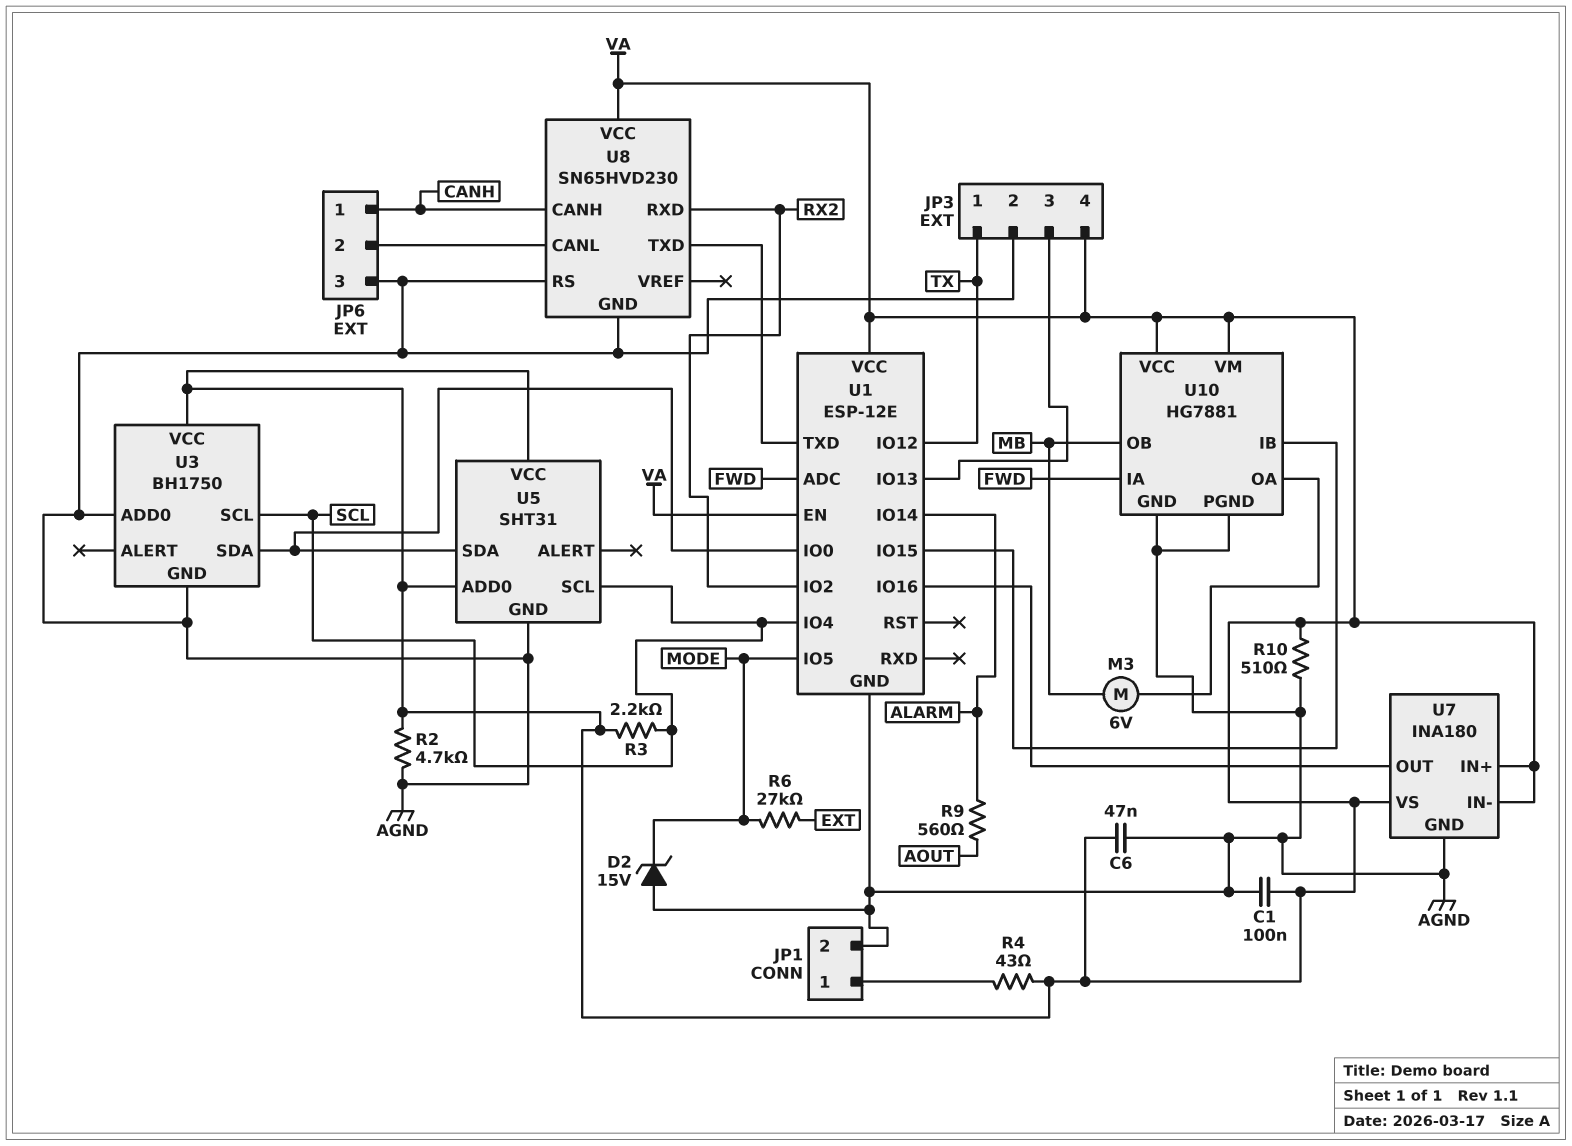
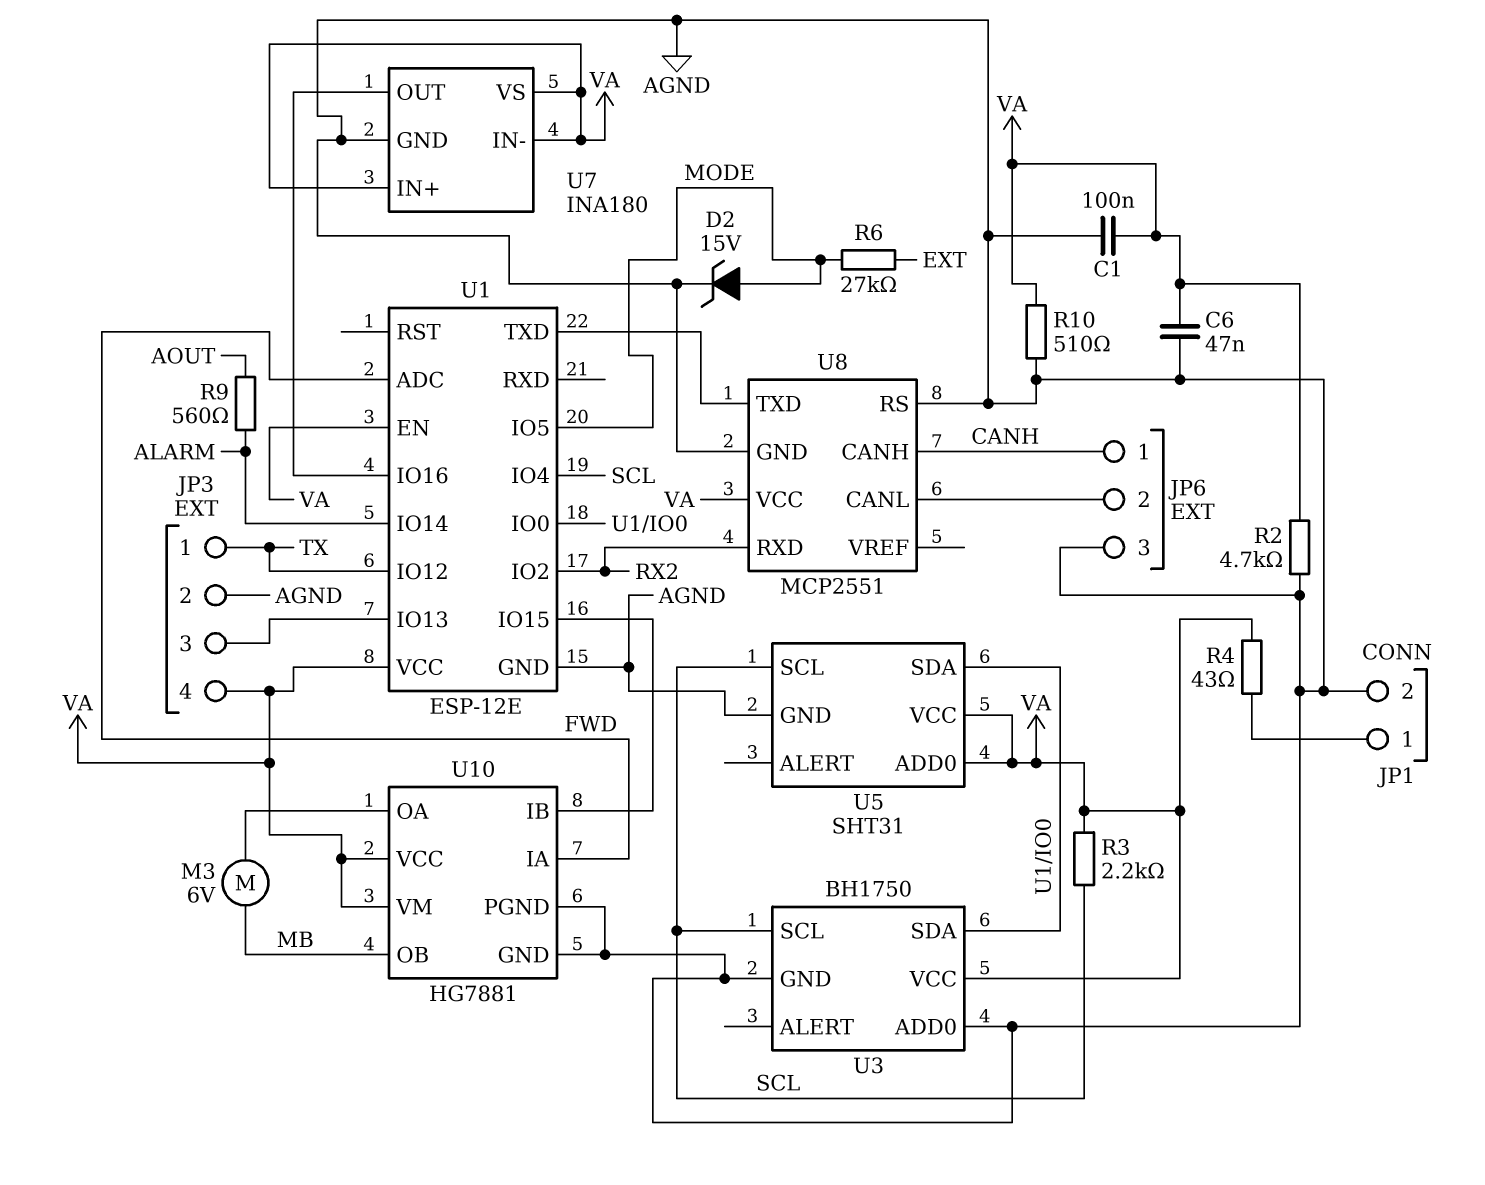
D2: zener 15V (A AGND, K MODE) -> zener 15V (A MODE, K AGND)
U8: SN65HVD230 -> MCP2551

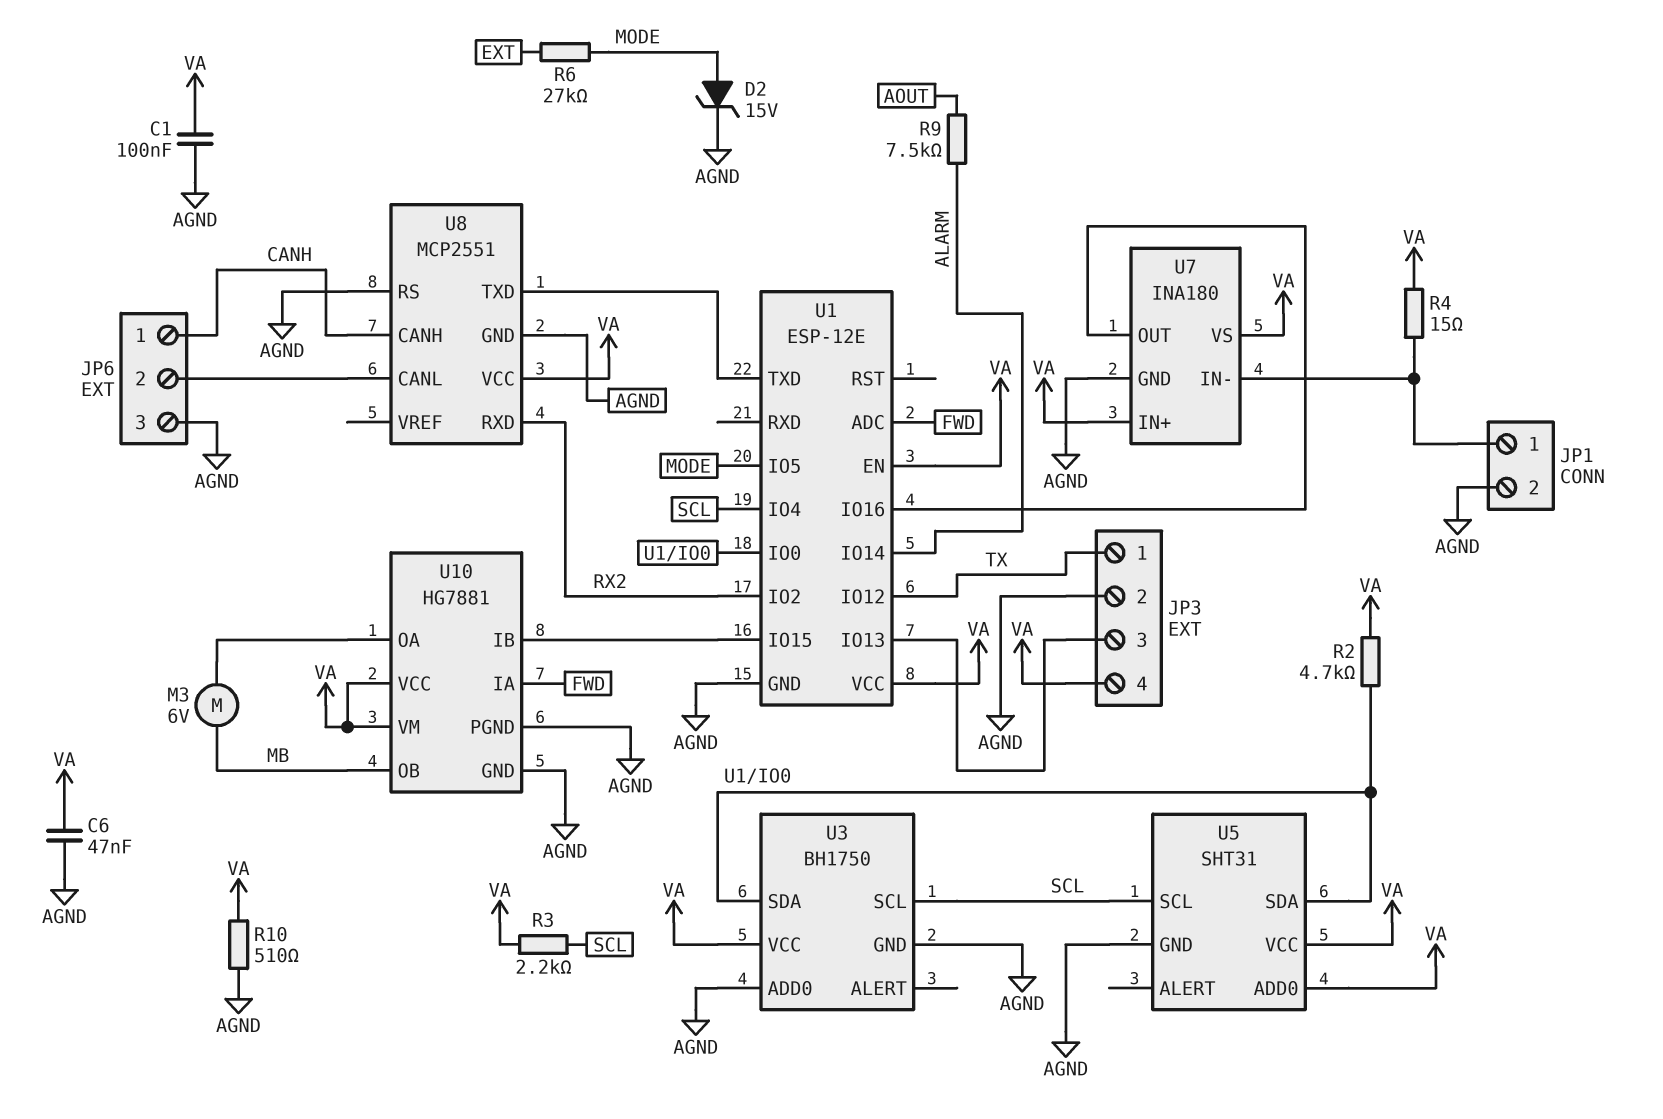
R2: 4.7k (AGND, VA) -> 4.7k (U1/IO0, VA)
R4: 43 (JP1/1, VA) -> 15 (JP1/1, VA)
R9: 560 (ALARM, AOUT) -> 7.5k (ALARM, AOUT)
U7 pin IN-: VA -> JP1/1

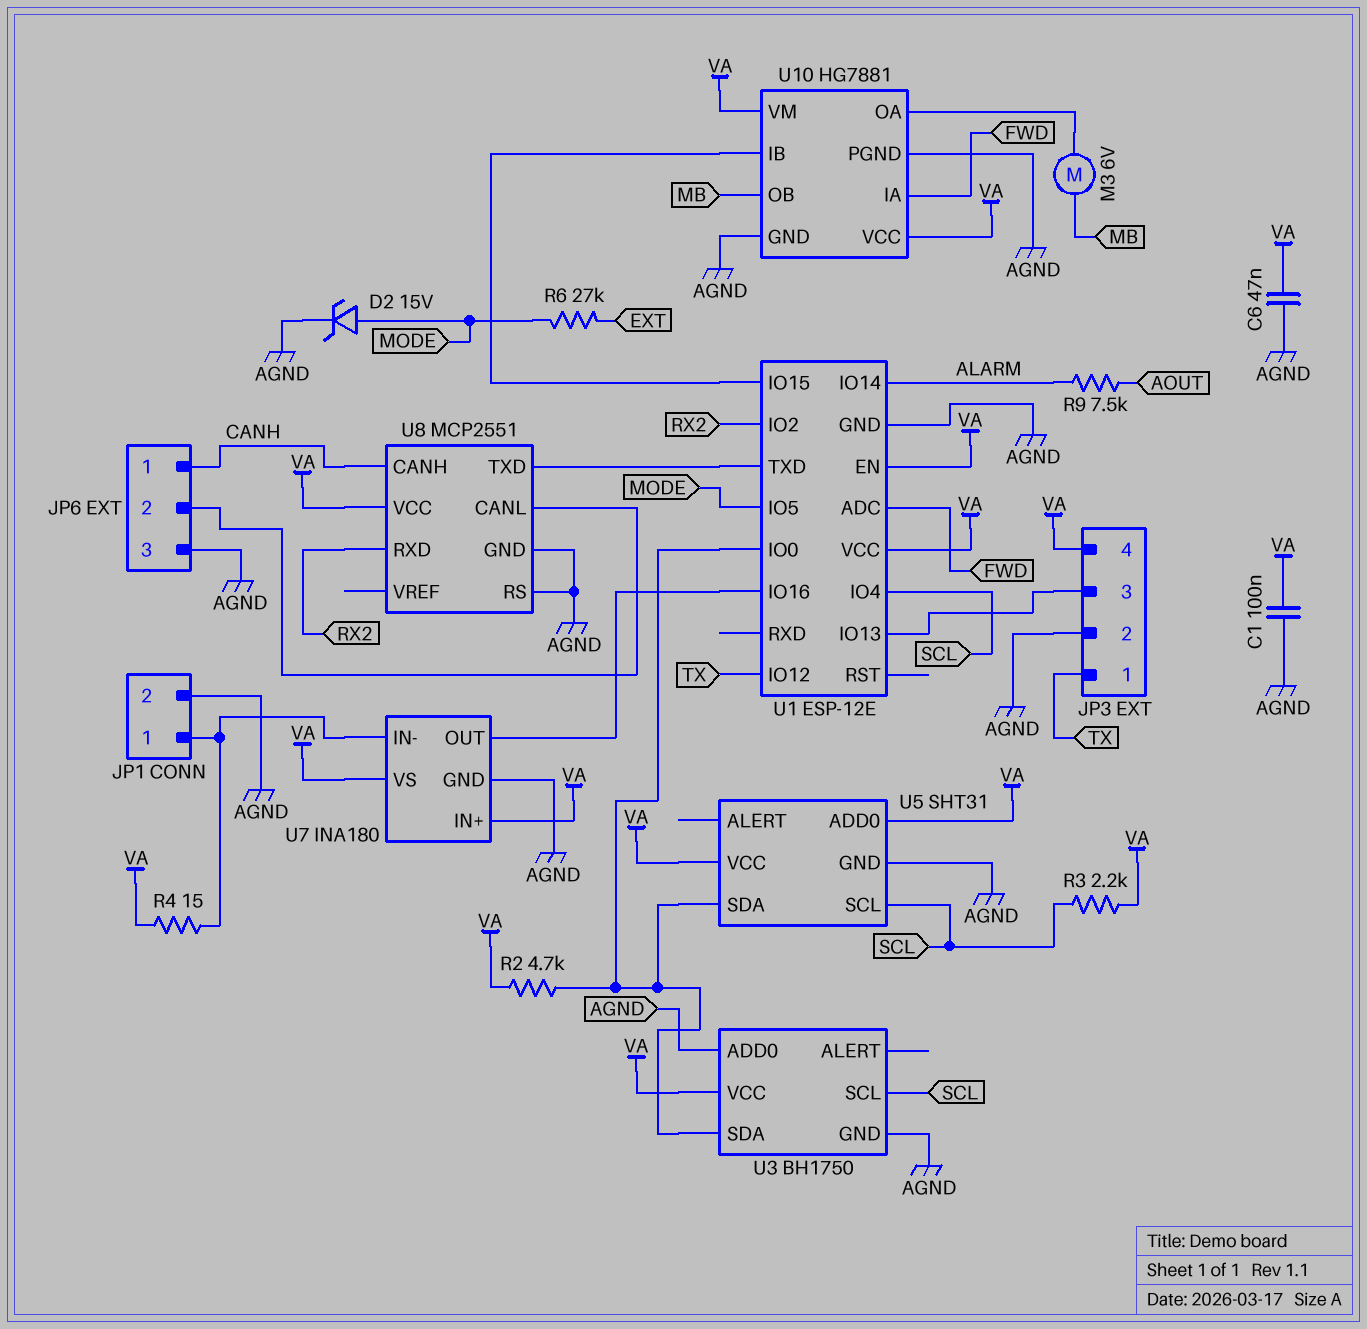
R10: 510 (AGND, VA) -> none

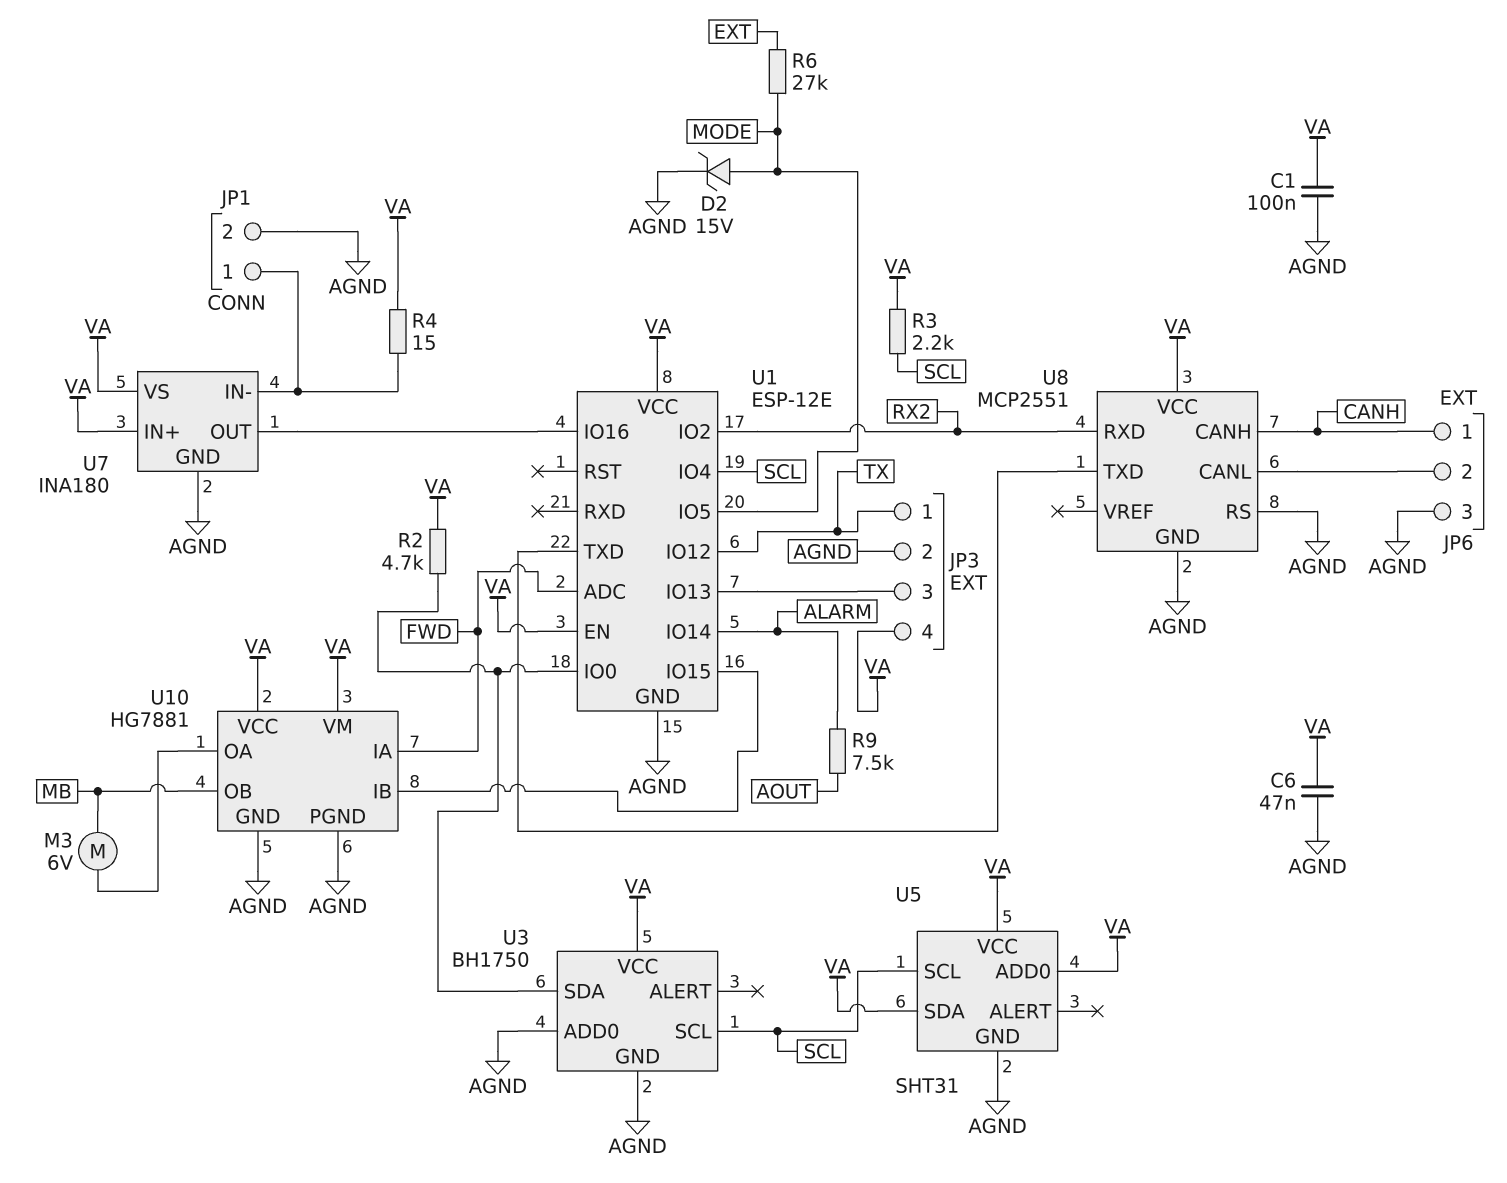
U5 pin SDA: U1/IO0 -> VA

